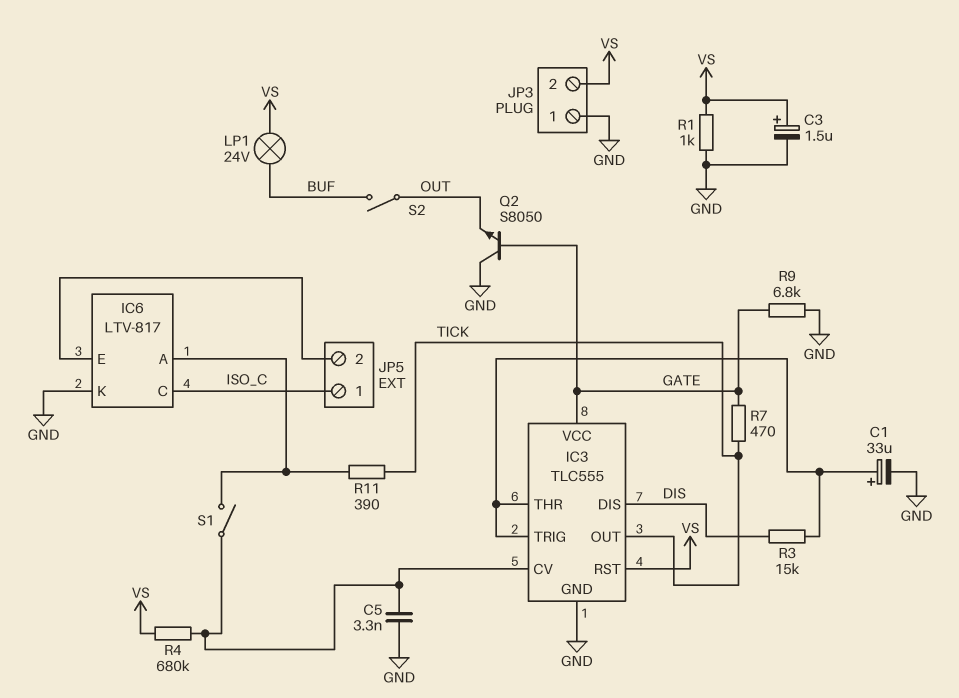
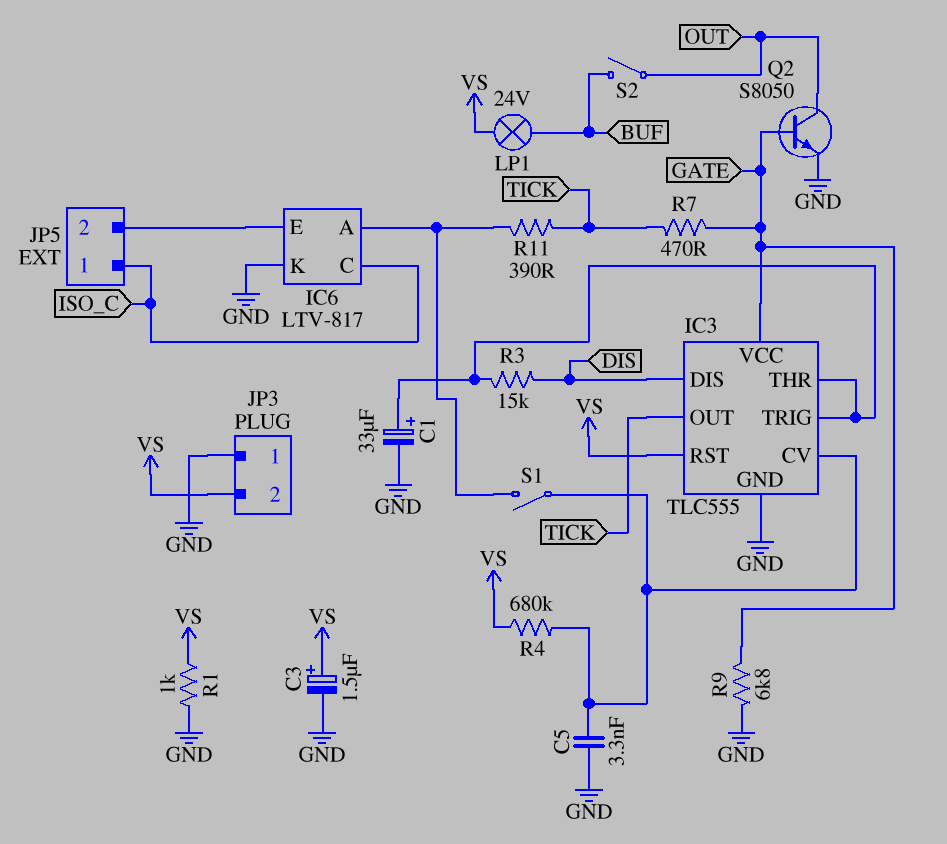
Q2: NPN S8050 (B GATE, C GND, E OUT) -> NPN S8050 (B GATE, C OUT, E GND)

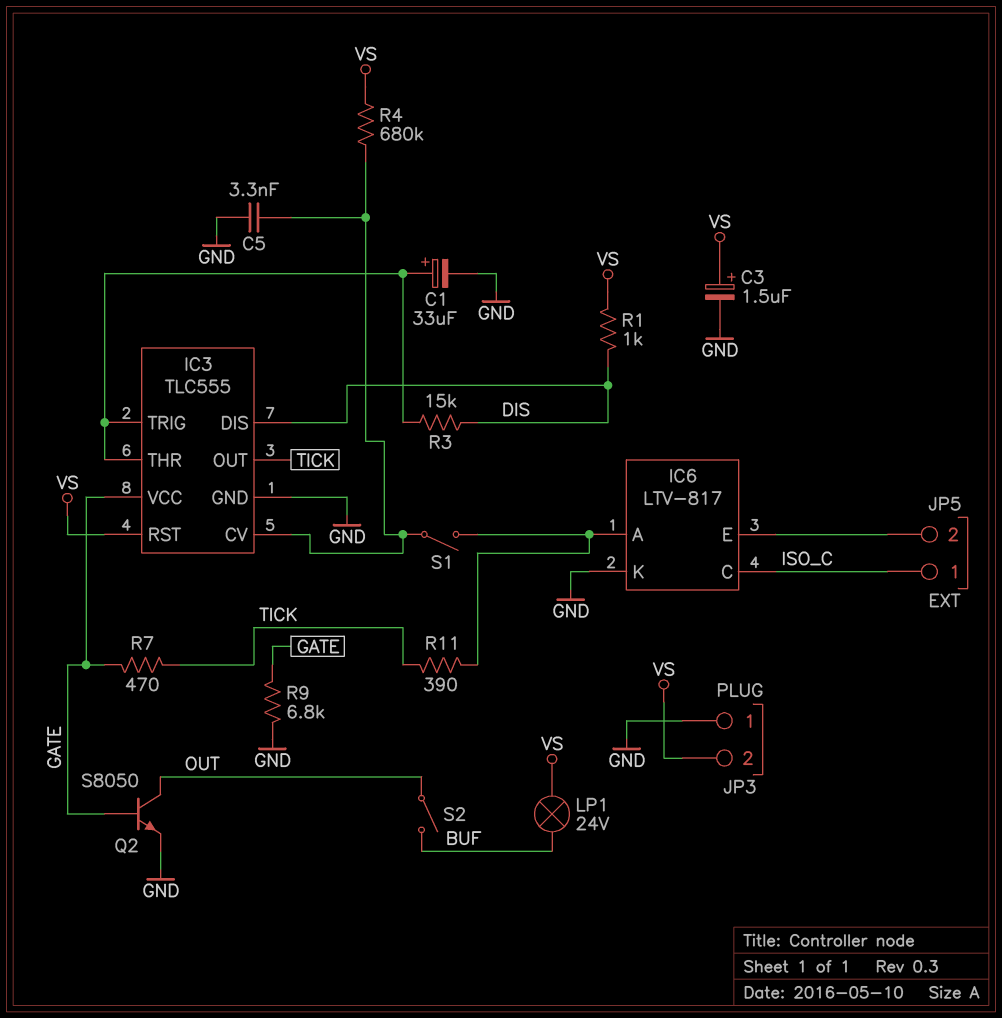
R1: 1k (GND, VS) -> 1k (DIS, VS)

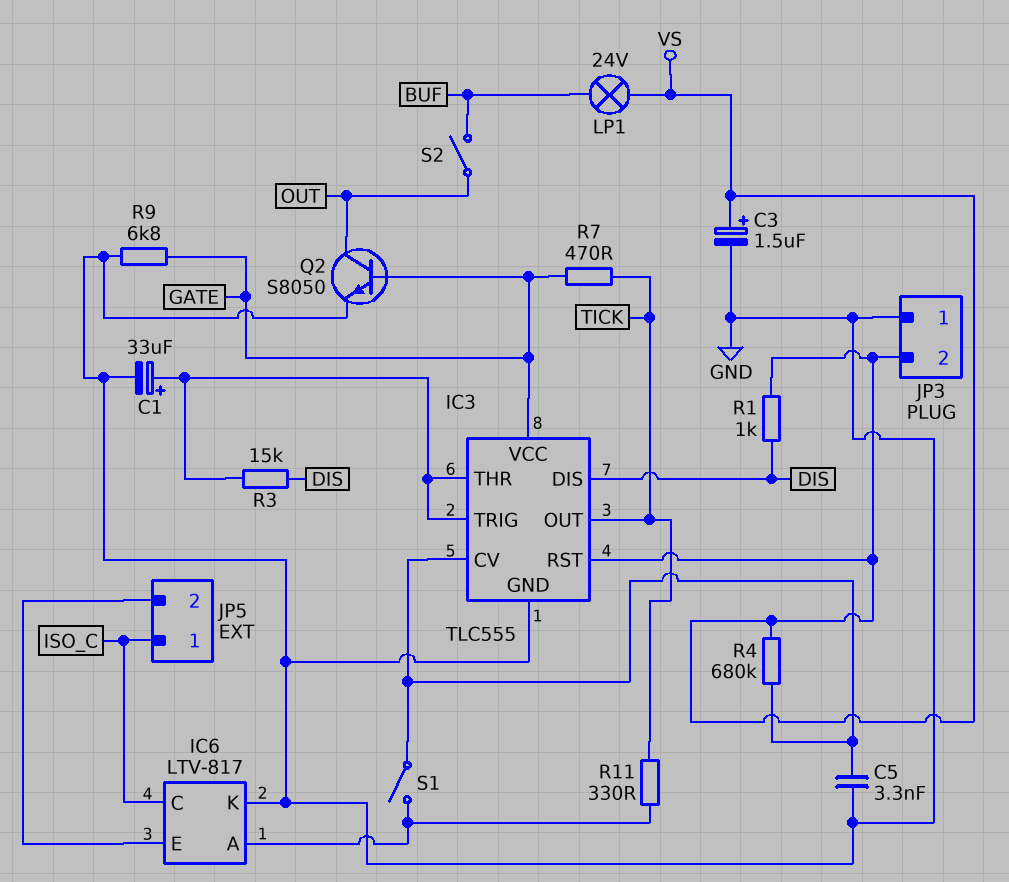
R11: 390 (IC6/A, TICK) -> 330 (IC6/A, TICK)

